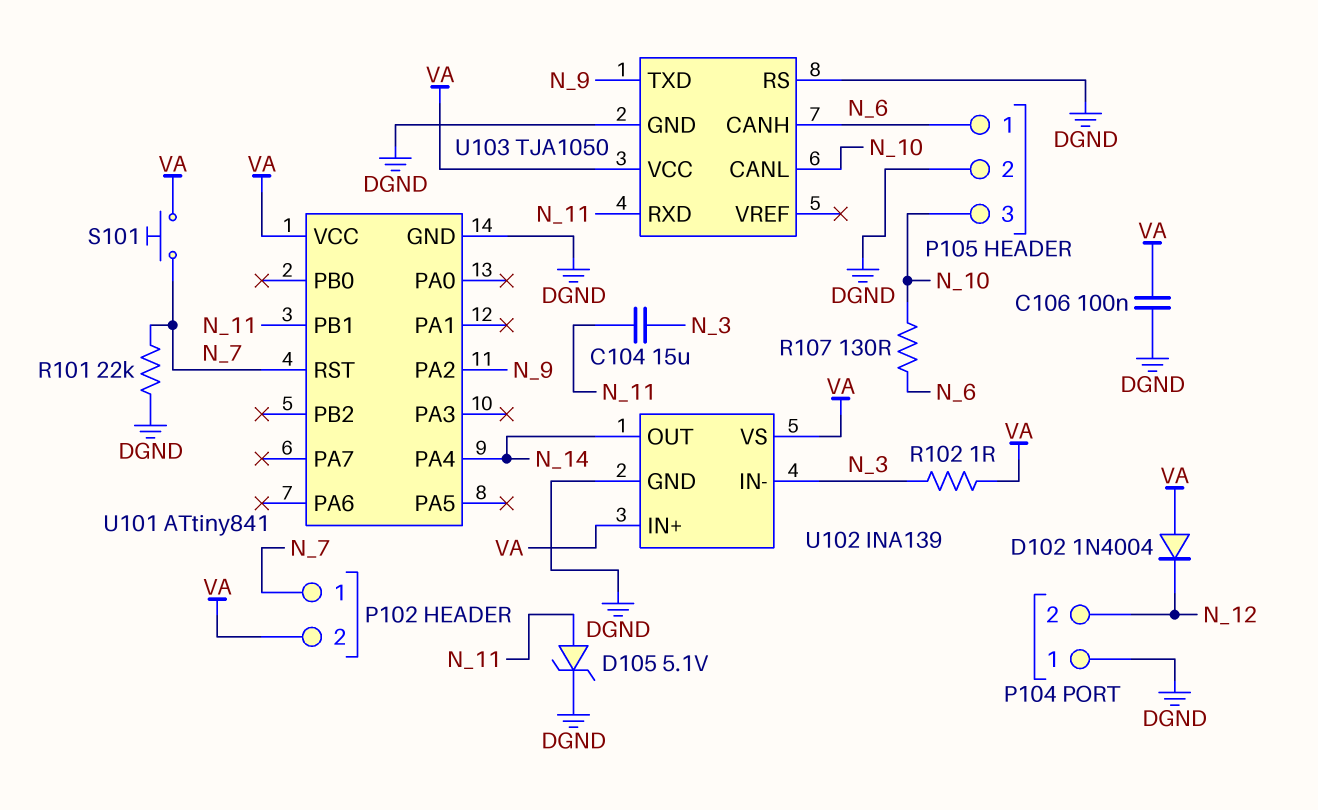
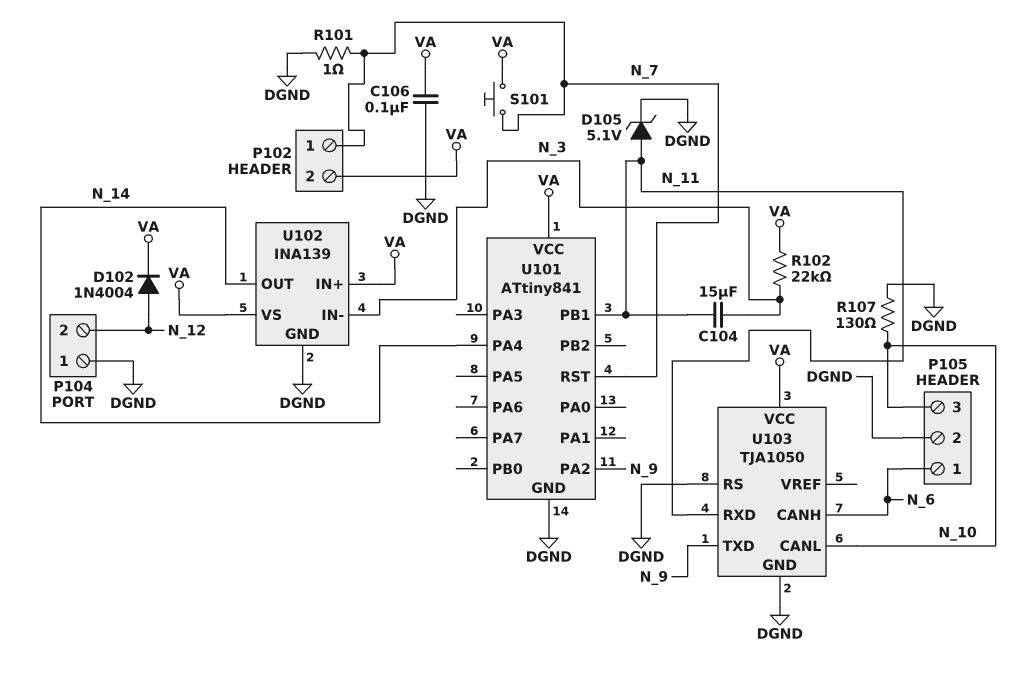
D102: diode 1N4004 (A VA, K N_12) -> diode 1N4004 (A N_12, K VA)
R101: 22k (DGND, N_7) -> 1 (DGND, N_7)
R102: 1 (N_3, VA) -> 22k (N_3, VA)
R107: 130 (N_6, N_10) -> 130 (DGND, N_10)

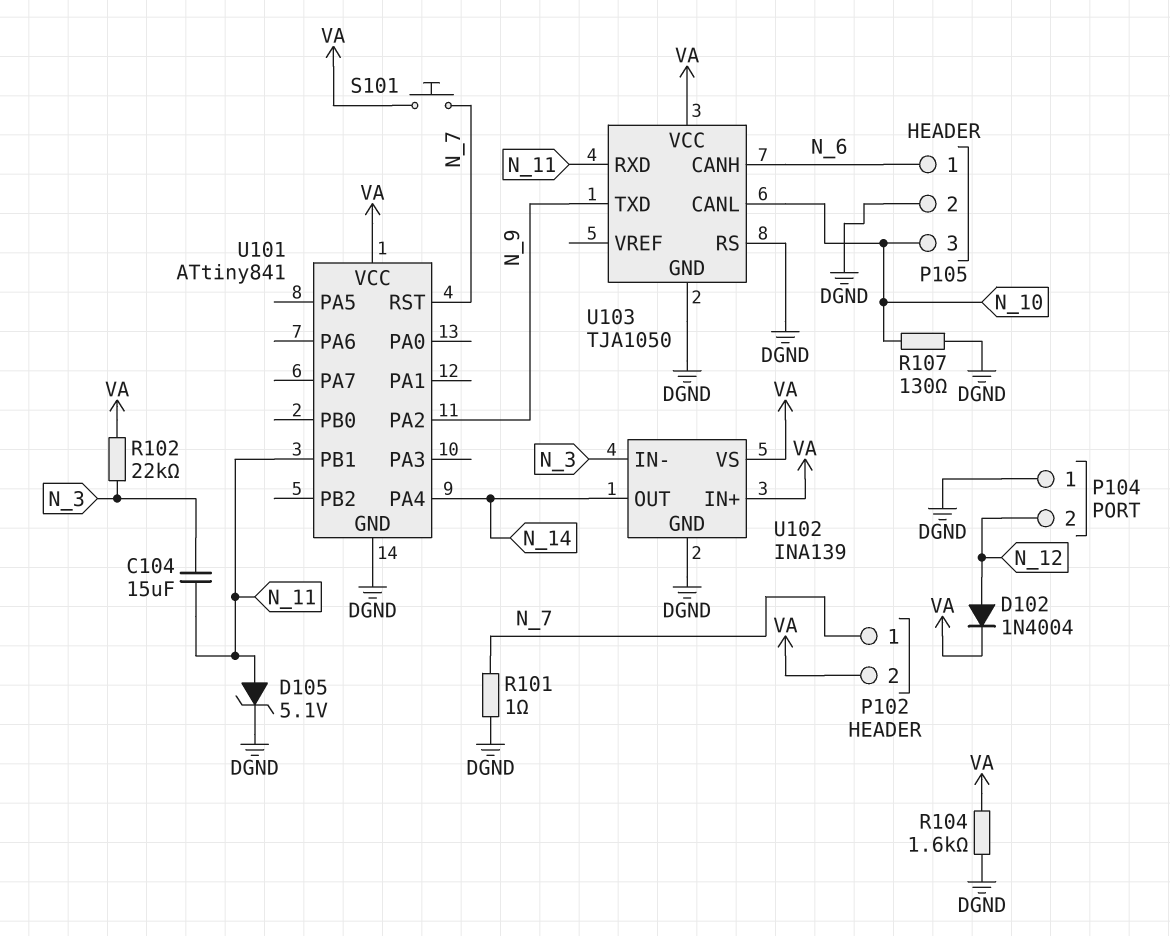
C106: 100nF (DGND, VA) -> none
R104: none -> 1.6k (DGND, VA)

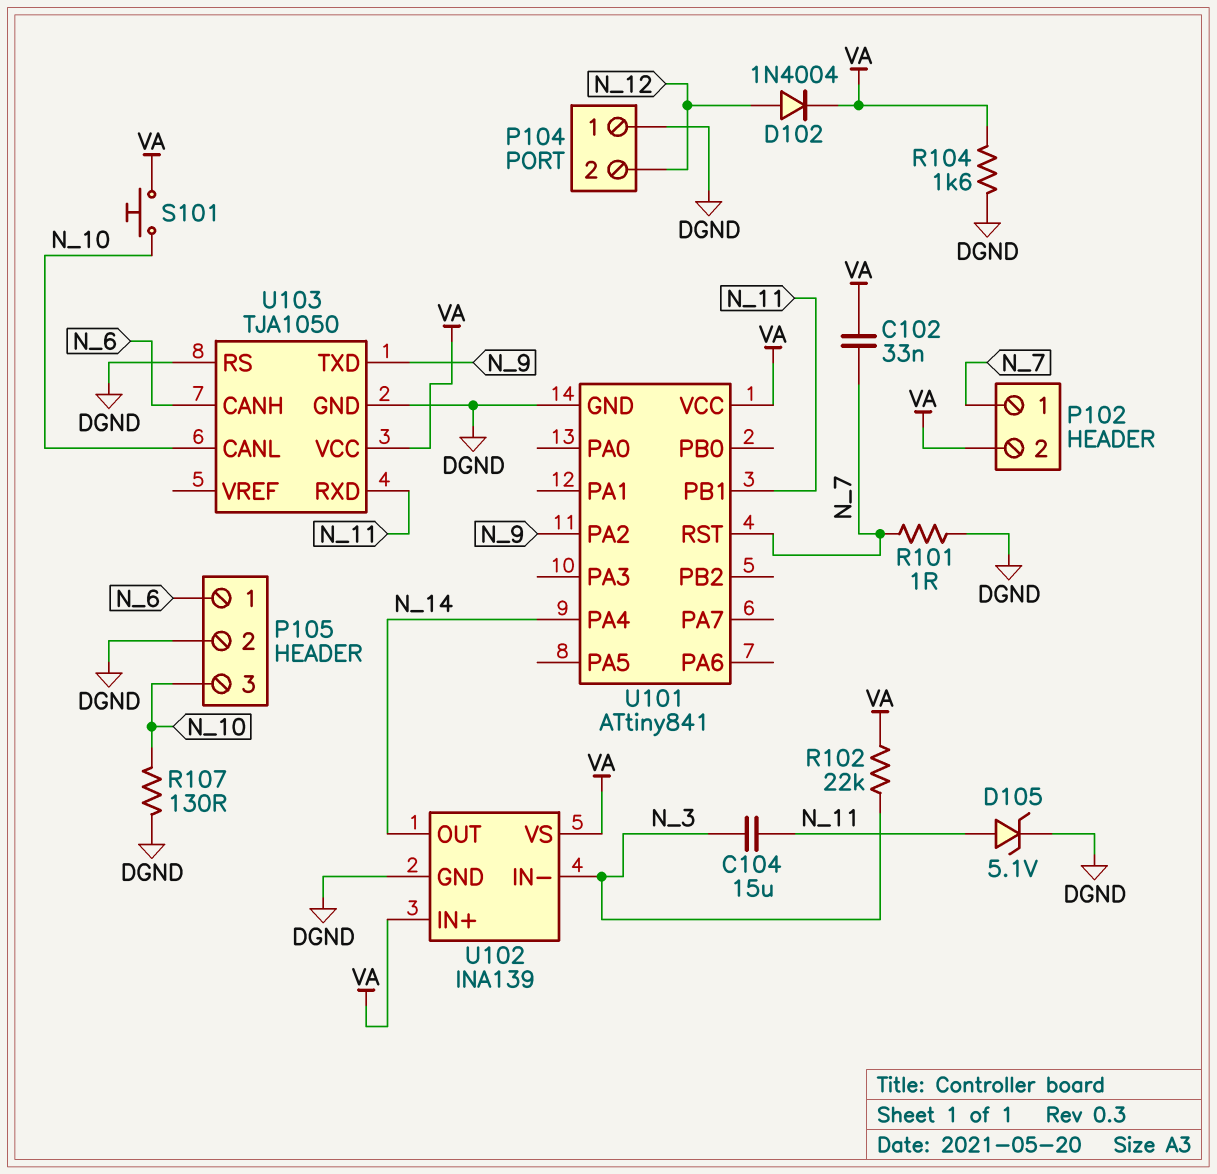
C102: none -> 33nF (N_7, VA)
S101: button (N_7, VA) -> button (N_10, VA)

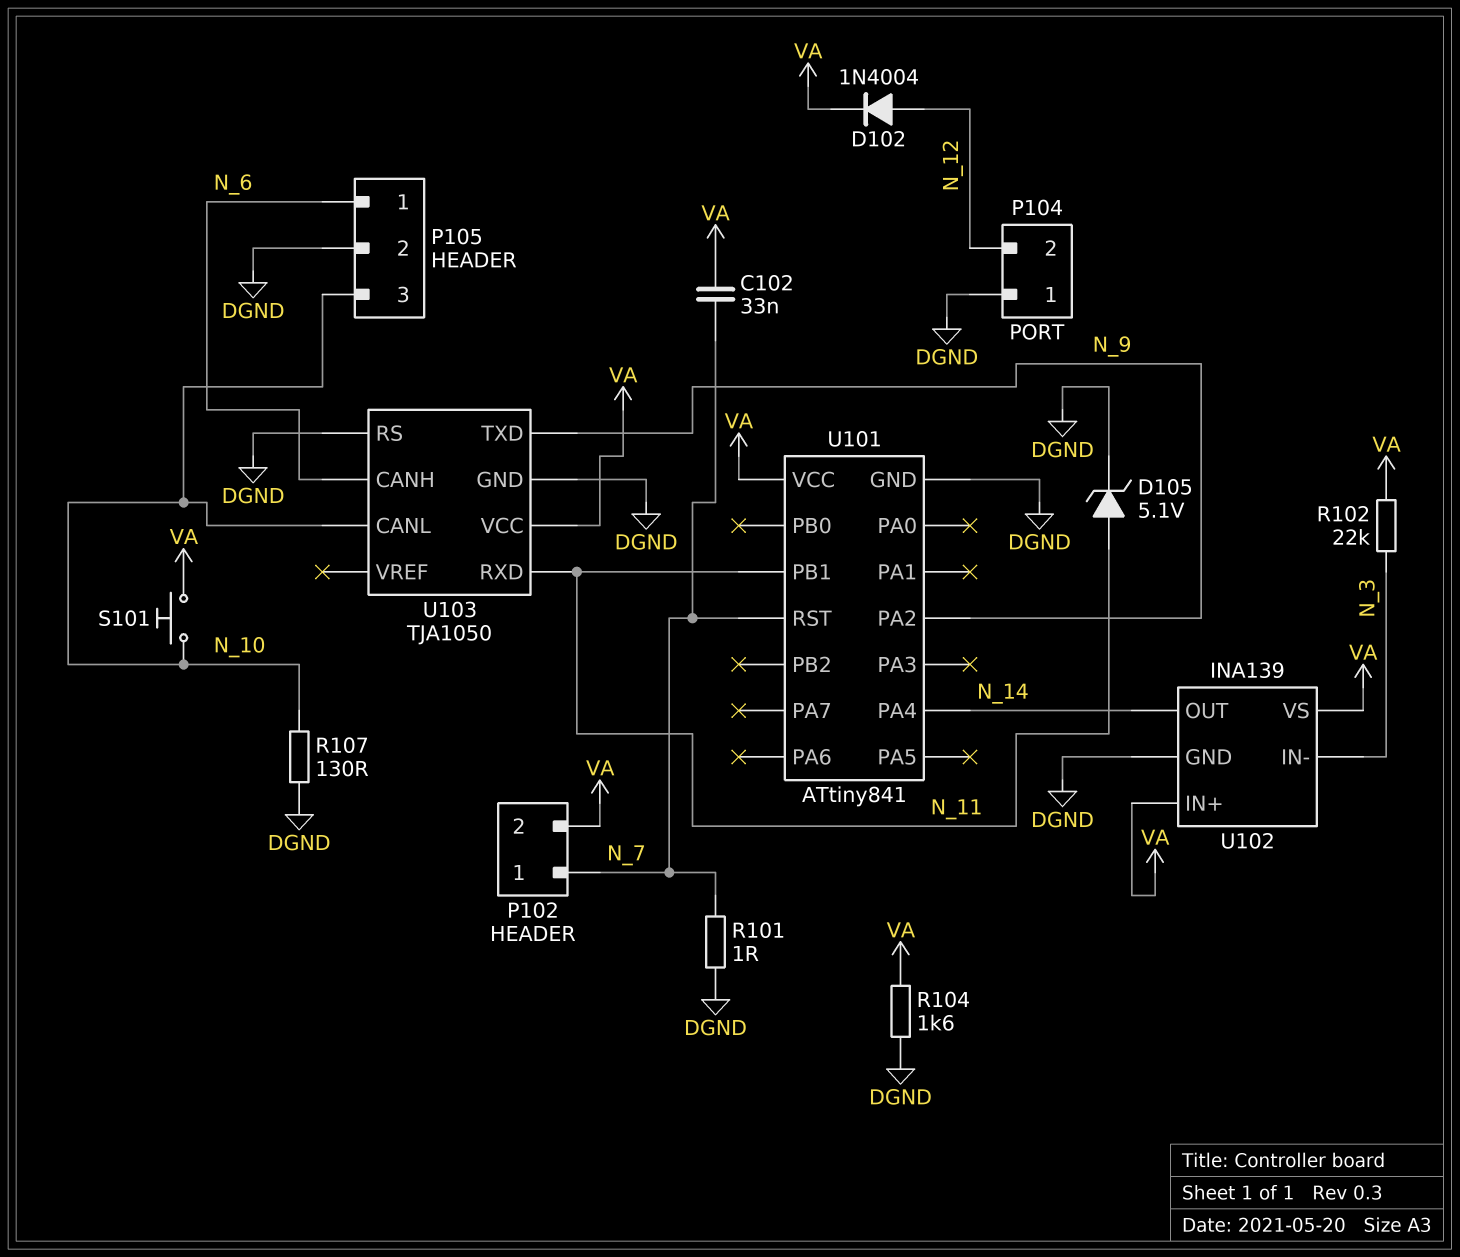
C104: 15uF (N_3, N_11) -> none

